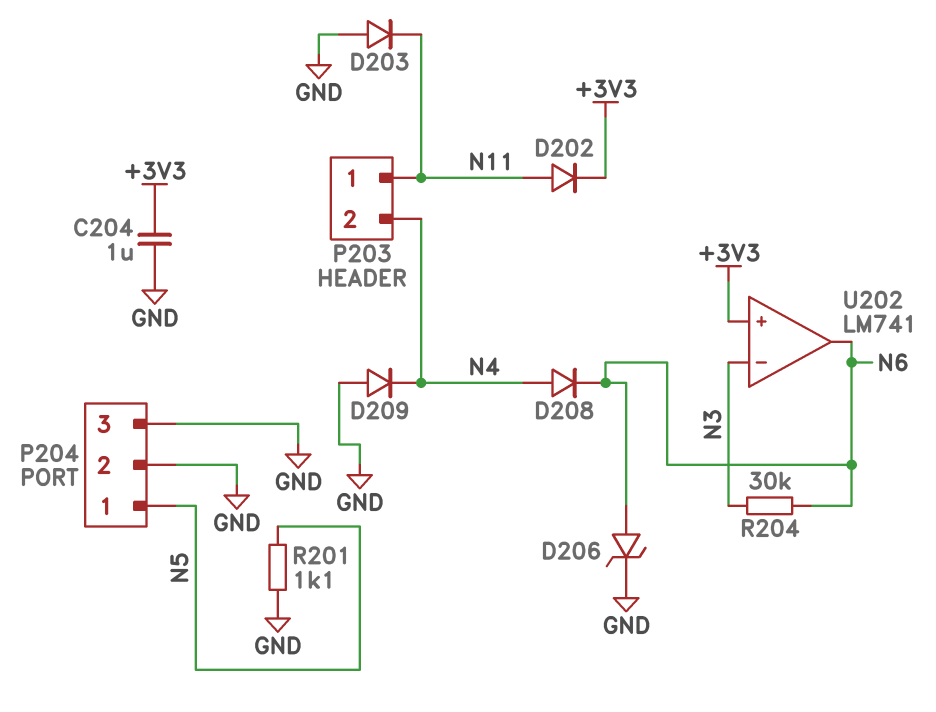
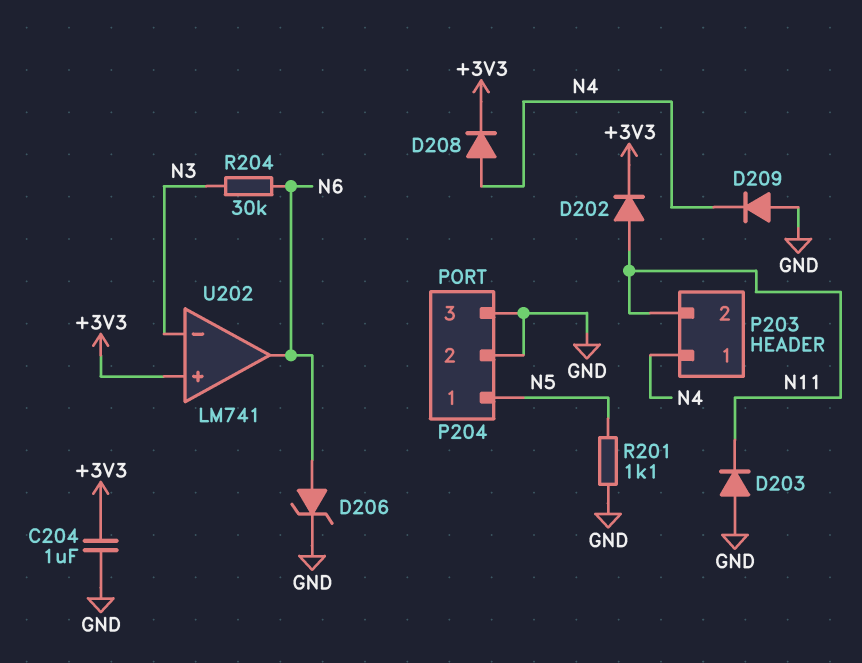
D208: diode (A N4, K N6) -> diode (A N4, K +3V3)
P203 pin 1: N11 -> N4
P203 pin 2: N4 -> N11

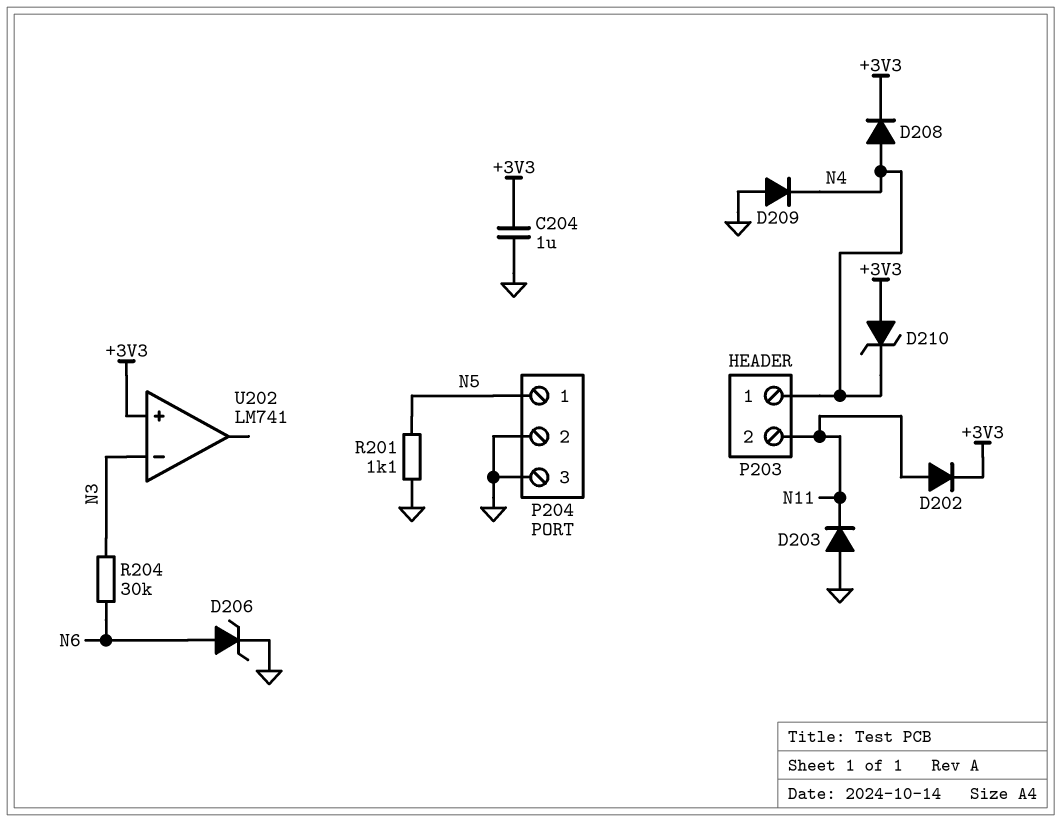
D210: none -> zener (A +3V3, K N4)
U202 pin out: N6 -> none

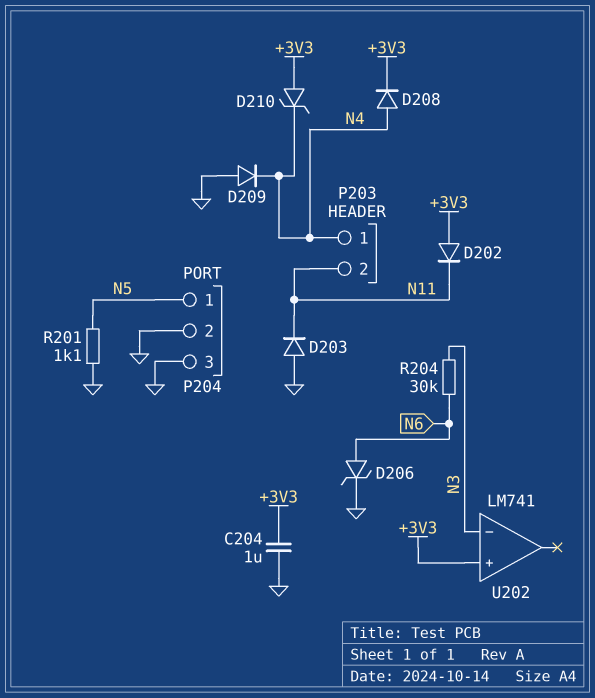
D202: diode (A N11, K +3V3) -> diode (A +3V3, K N11)

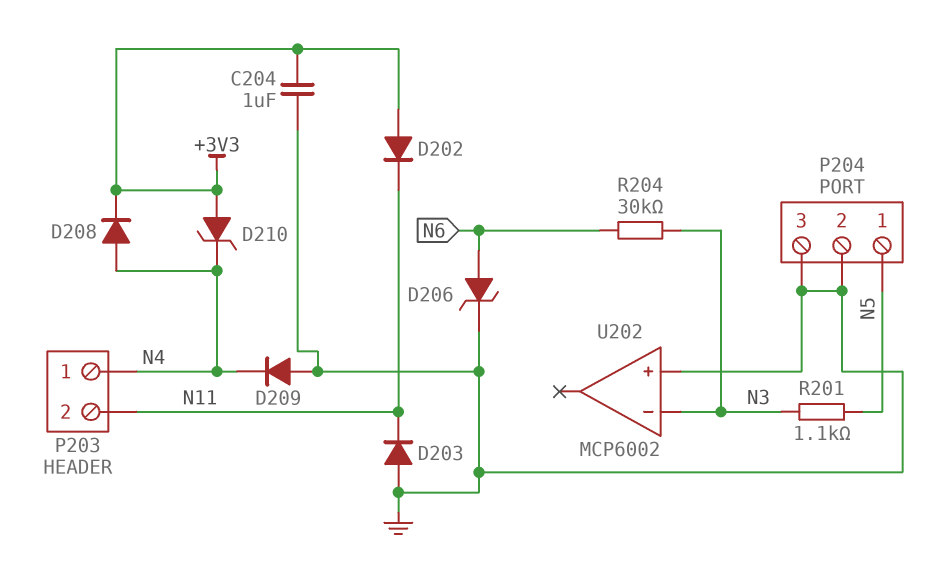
R201: 1.1k (GND, N5) -> 1.1k (N3, N5)
U202: LM741 -> MCP6002
U202 pin in+: +3V3 -> GND

